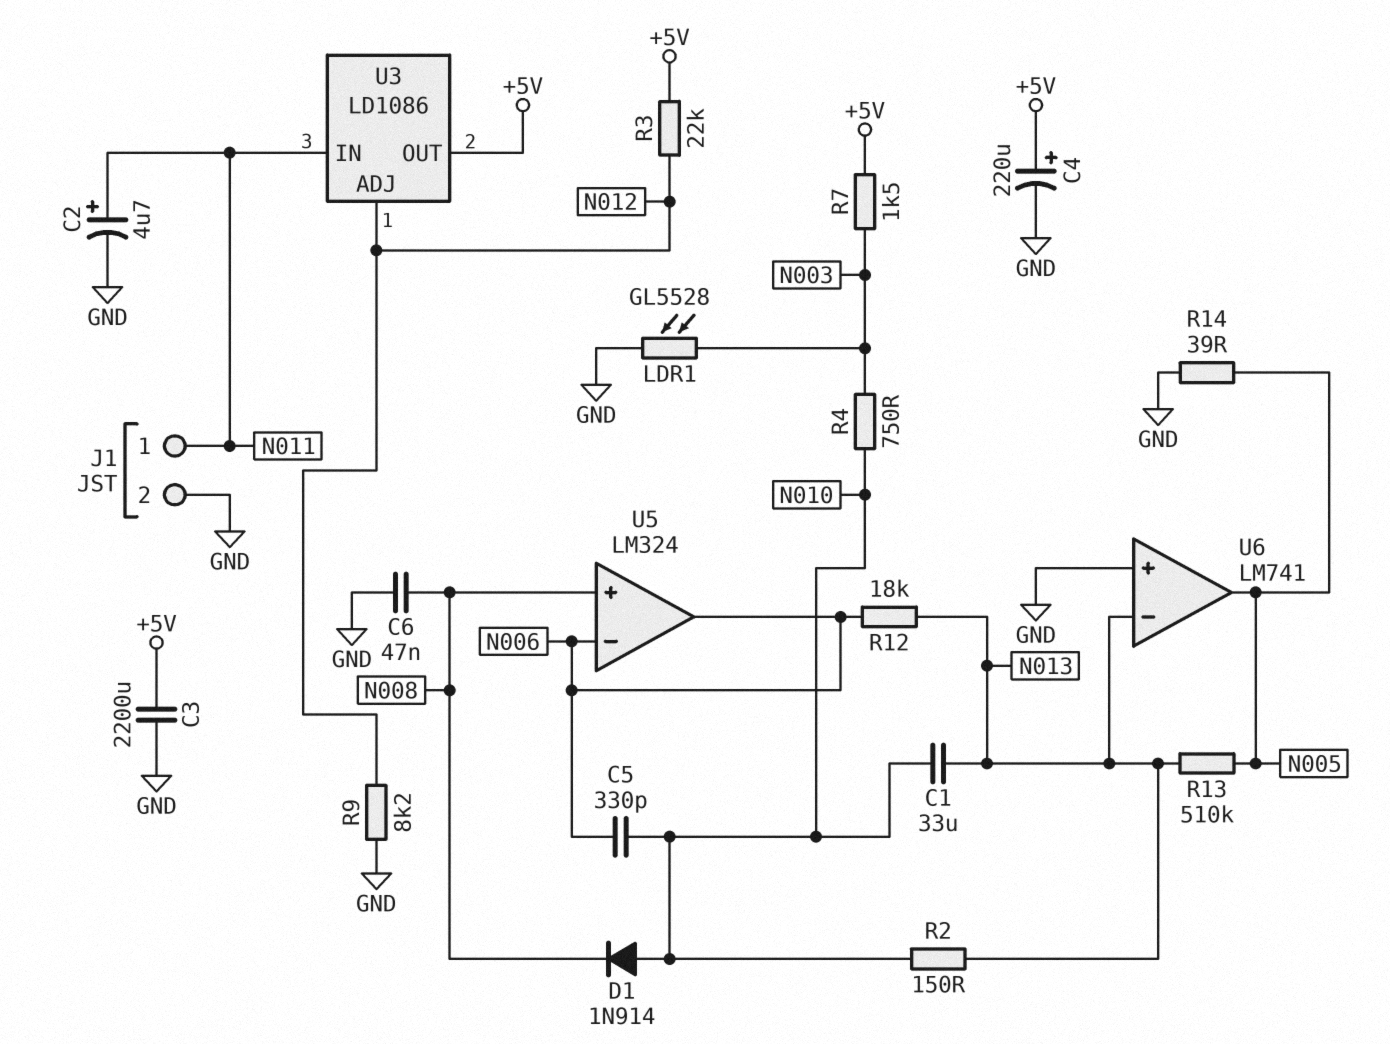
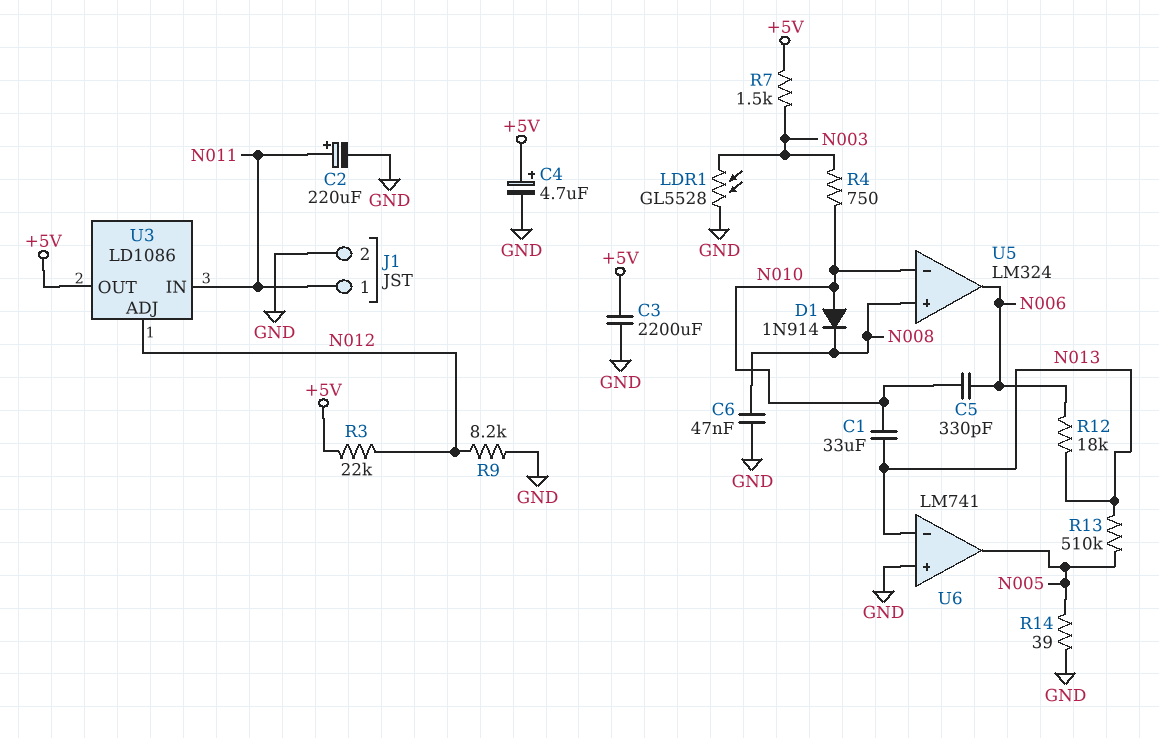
C2: 4.7uF (plus N011, minus GND) -> 220uF (plus N011, minus GND)
C4: 220uF (plus +5V, minus GND) -> 4.7uF (plus +5V, minus GND)
R2: 150 (N010, N013) -> none
U5 pin in-: N006 -> N010

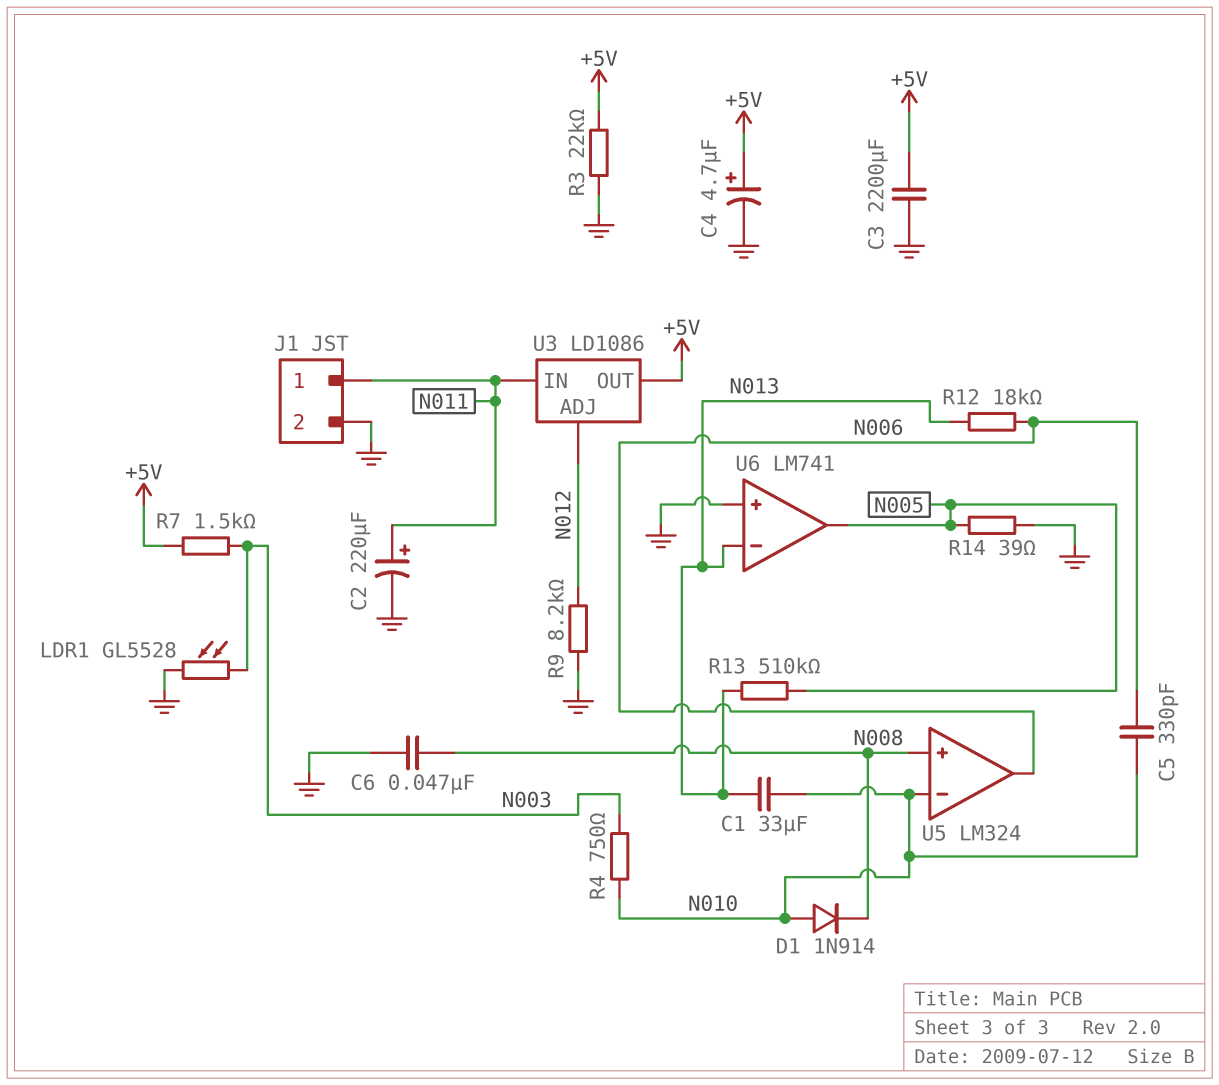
R3: 22k (+5V, N012) -> 22k (+5V, GND)

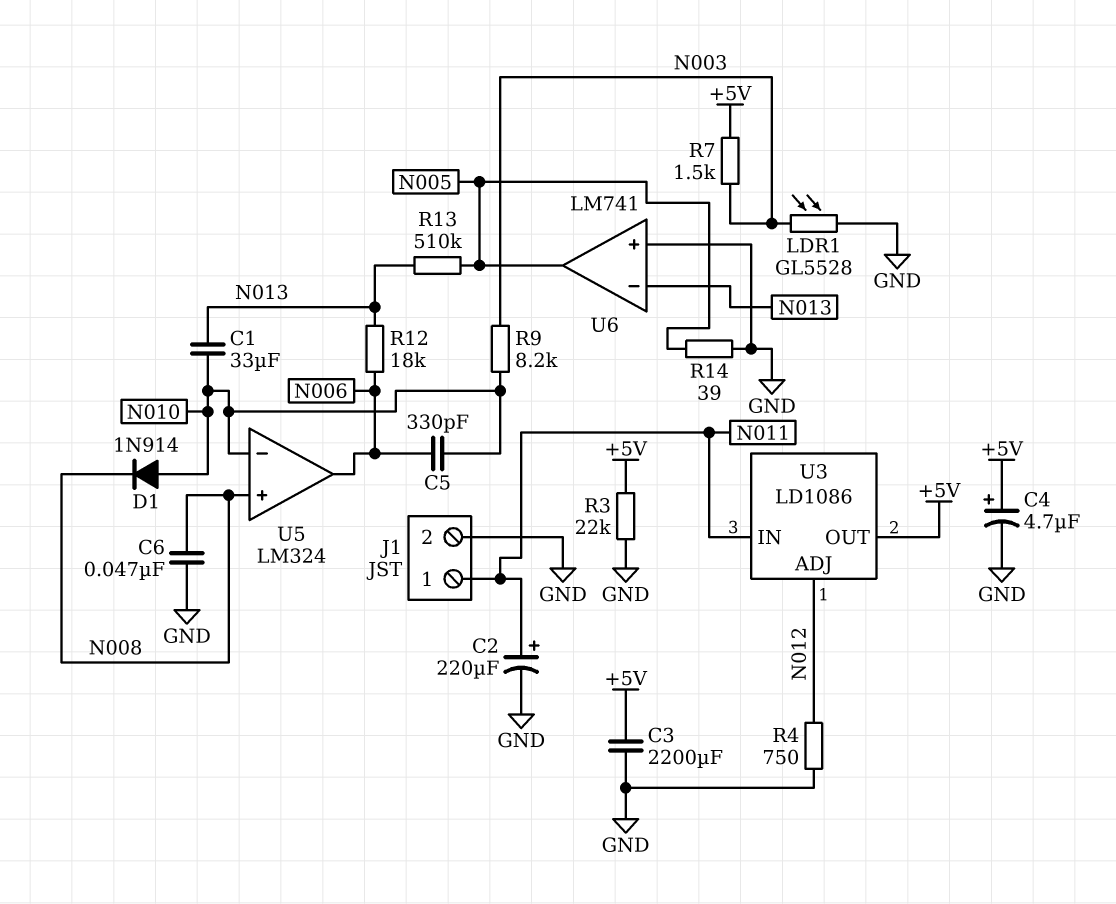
R4: 750 (N003, N010) -> 750 (GND, N012)
R9: 8.2k (GND, N012) -> 8.2k (N003, N010)

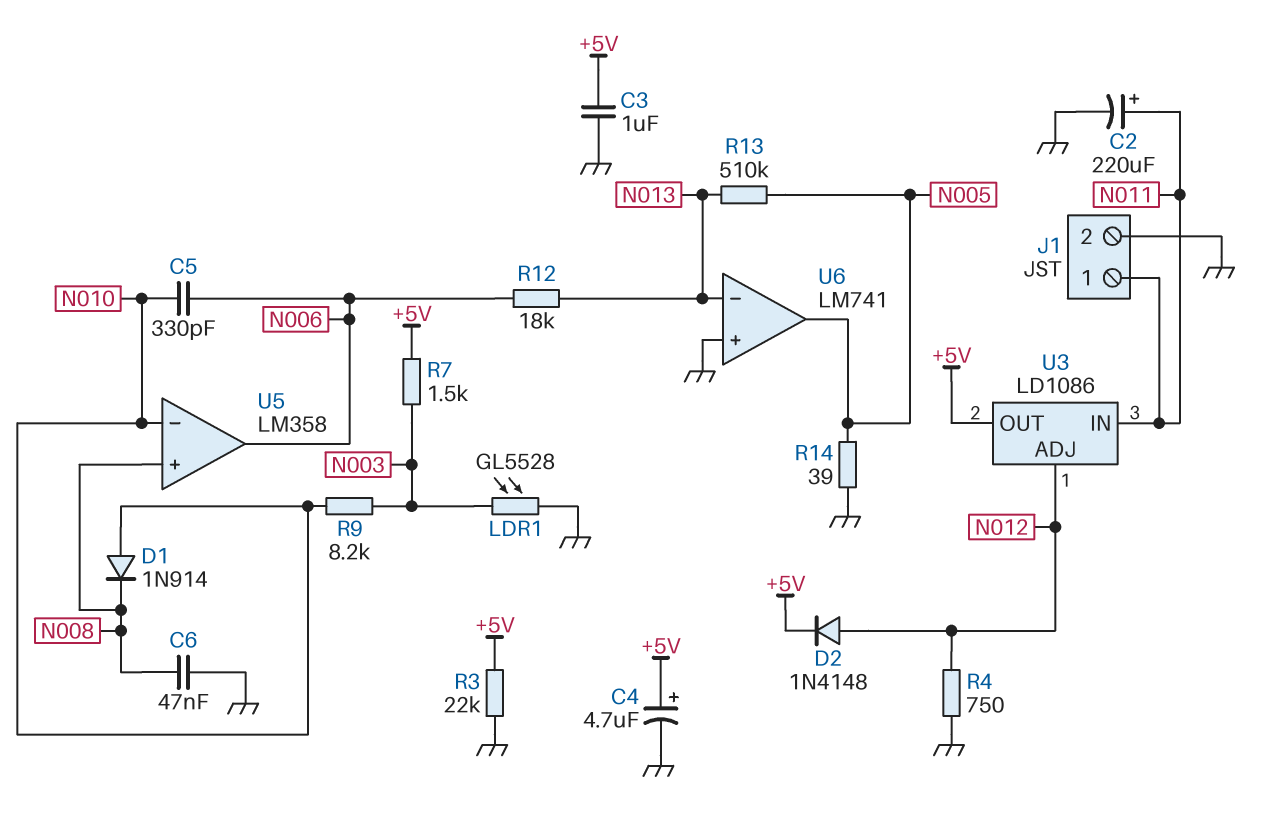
C1: 33uF (N010, N013) -> none
C3: 2200uF (+5V, GND) -> 1uF (+5V, GND)
D2: none -> diode 1N4148 (A N012, K +5V)
U5: LM324 -> LM358

